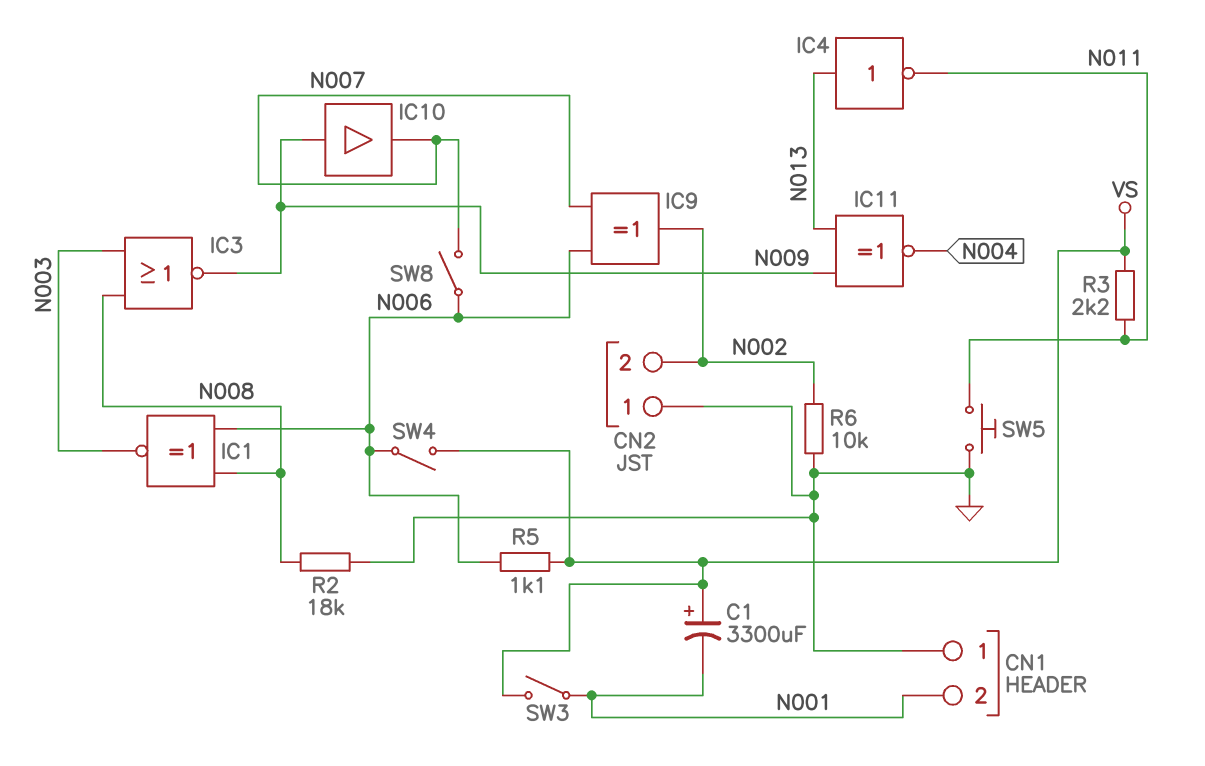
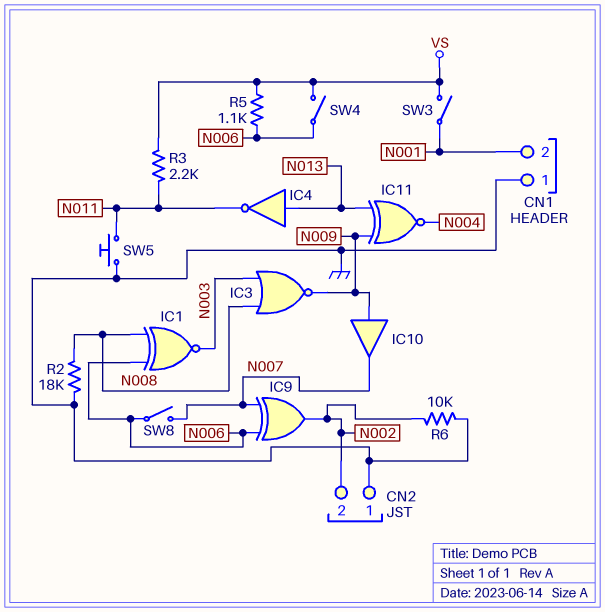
C1: 3300uF (plus VS, minus N001) -> none

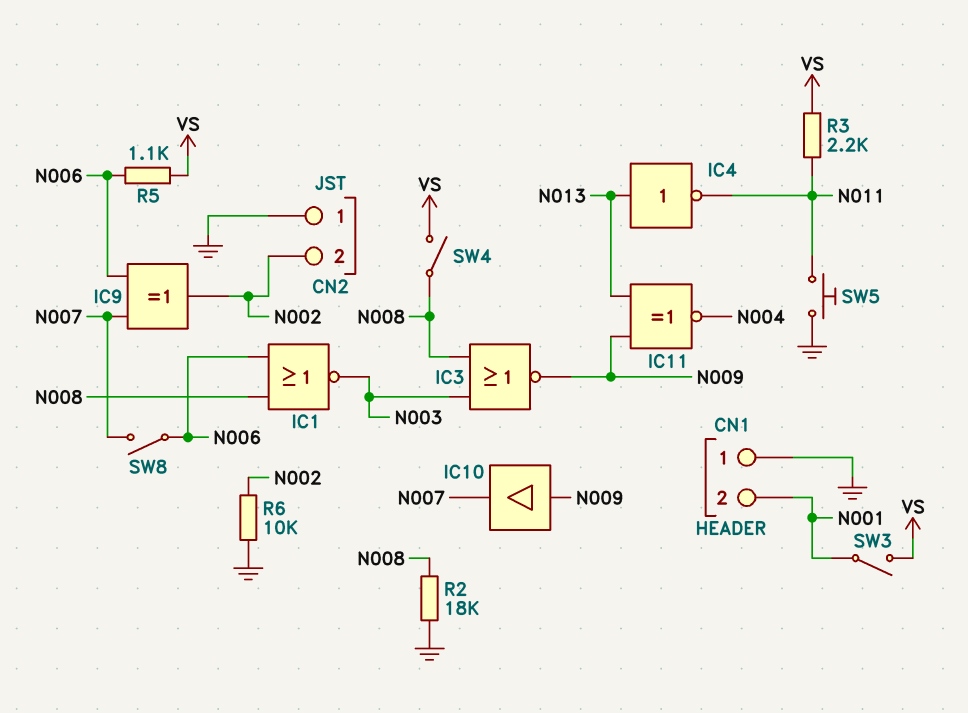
IC1: XNOR (in N006, in N008, out N003) -> NOR (in N006, in N008, out N003)
SW4: switch (N006, VS) -> switch (N008, VS)

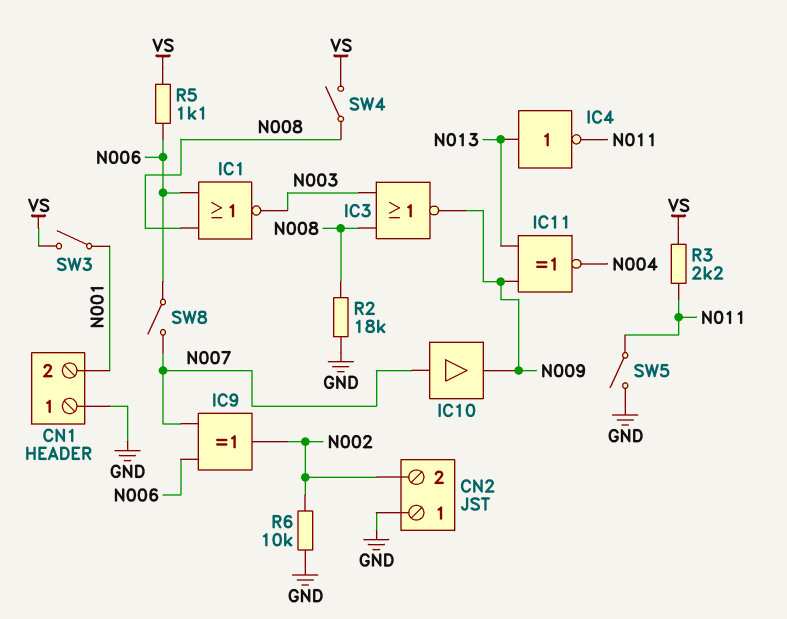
IC10: buffer (in N009, out N007) -> buffer (in N007, out N009)
SW5: button (GND, N011) -> switch (GND, N011)

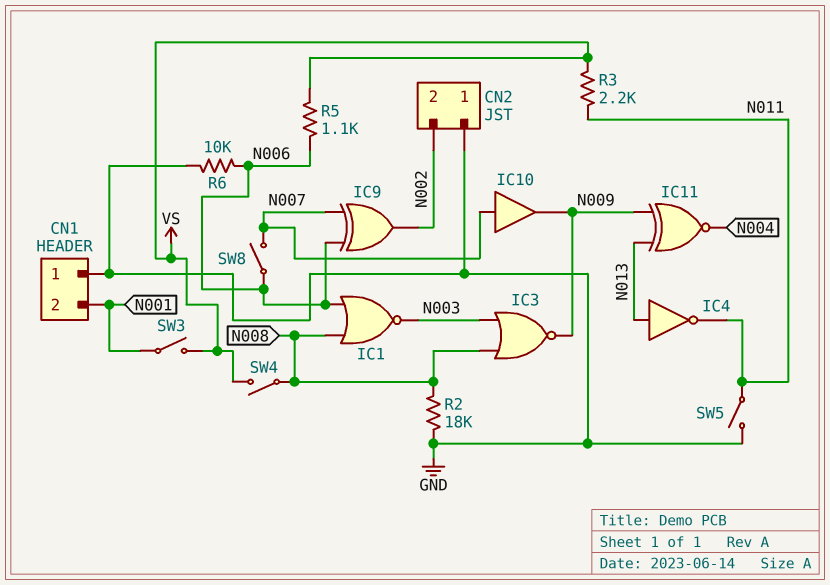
R6: 10k (GND, N002) -> 10k (GND, N006)

